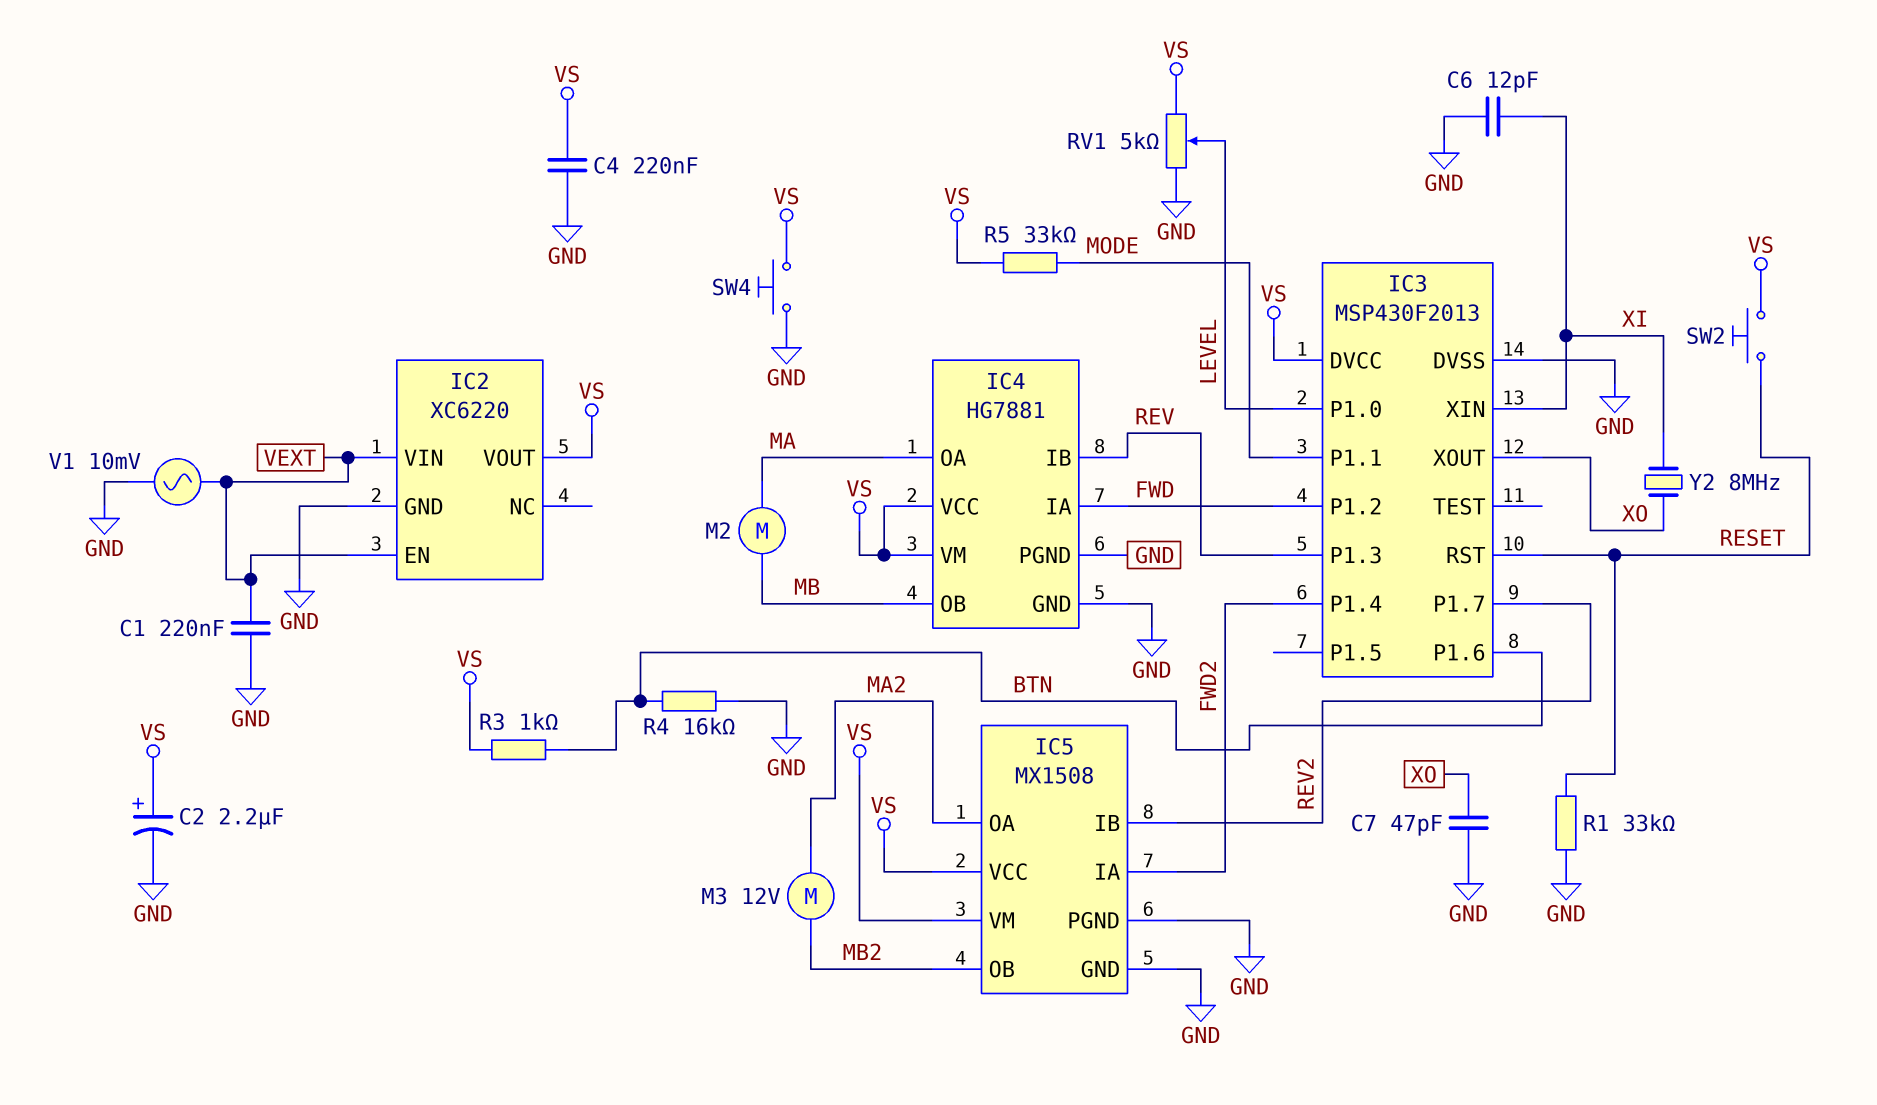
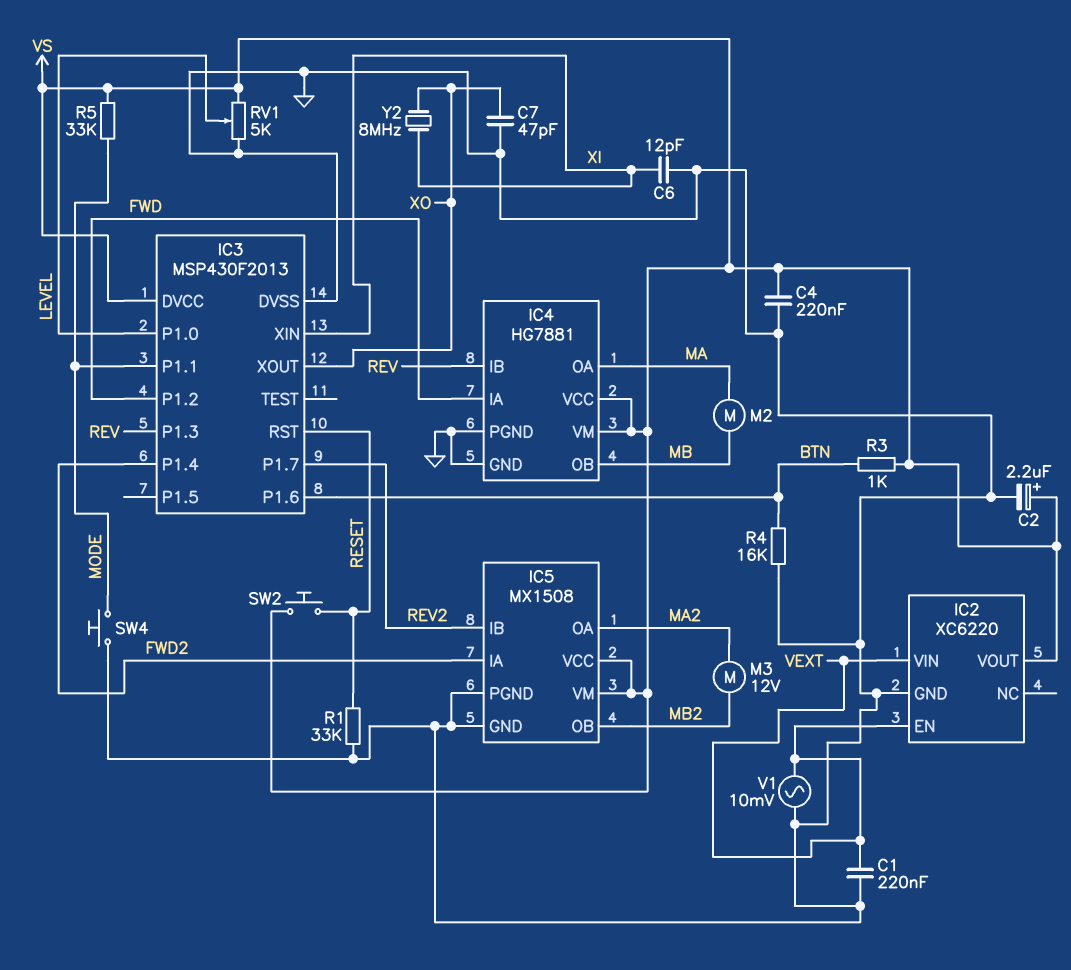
SW4: button (GND, VS) -> button (GND, MODE)

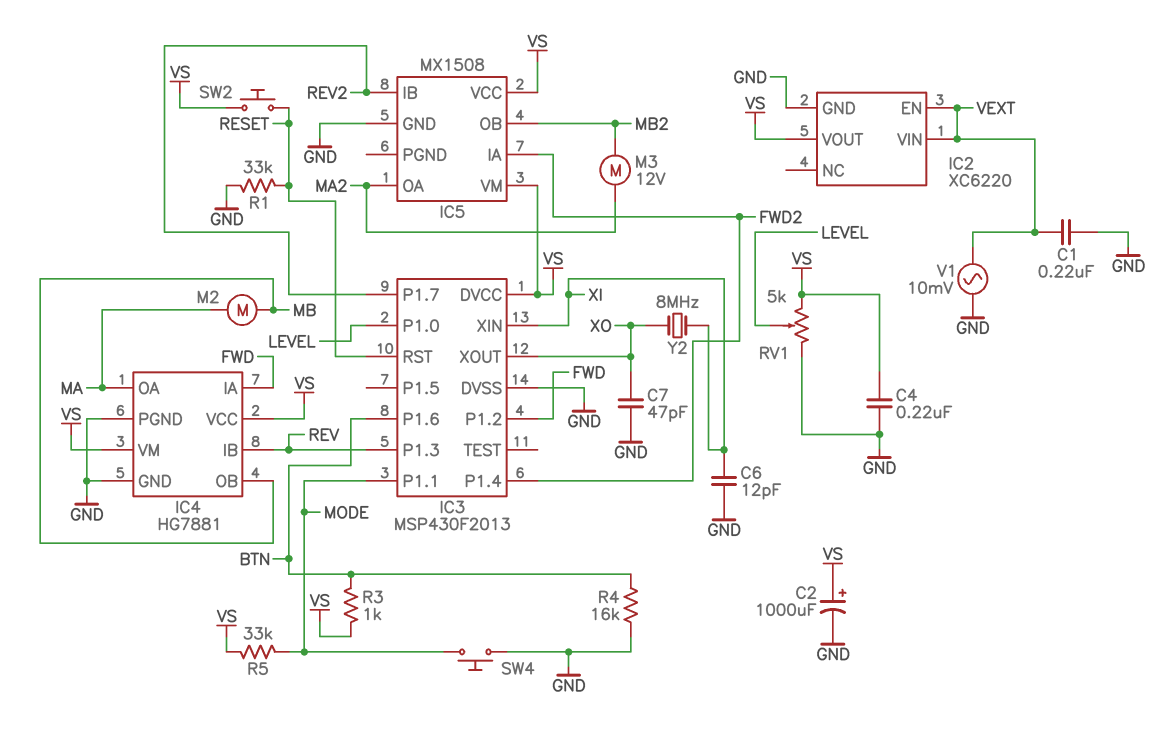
C2: 2.2uF (plus VS, minus GND) -> 1000uF (plus VS, minus GND)
IC5 pin PGND: GND -> none

